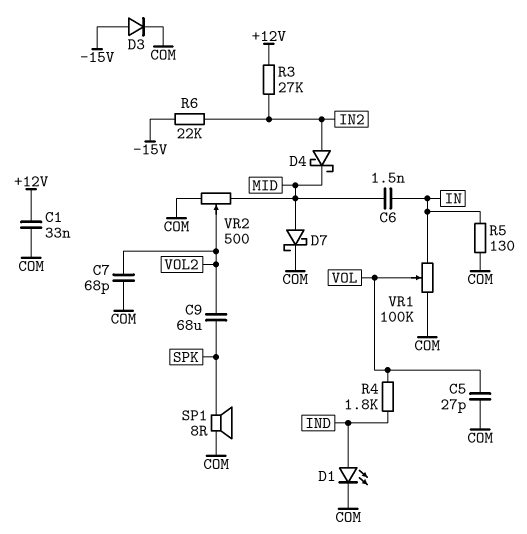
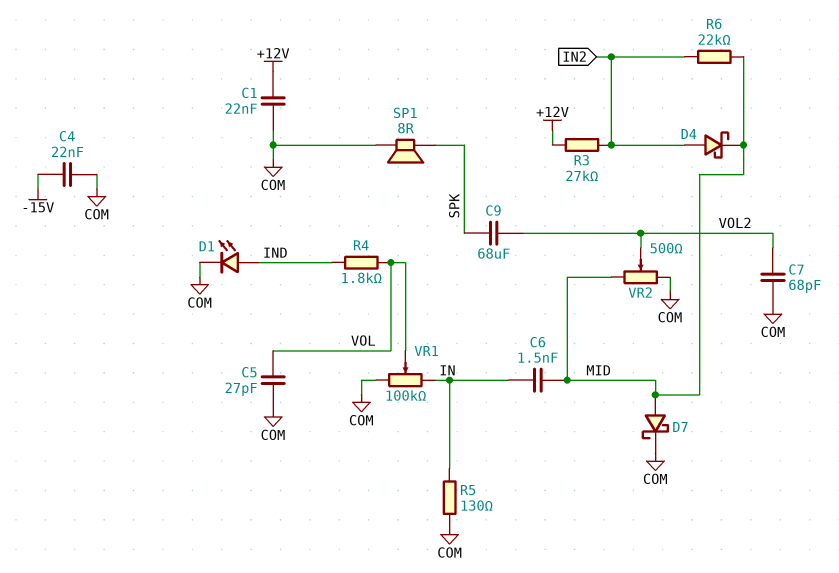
C1: 33nF (+12V, COM) -> 22nF (+12V, COM)
C4: none -> 22nF (-15V, COM)
D3: diode (A -15V, K COM) -> none
R6: 22k (-15V, IN2) -> 22k (IN2, MID)

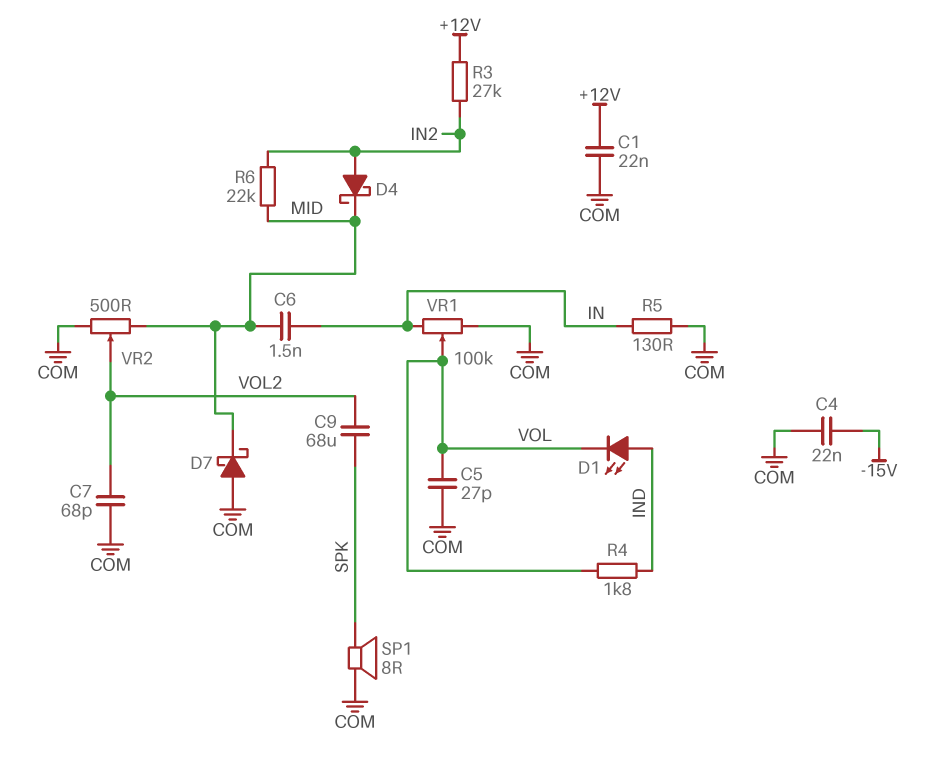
D1: LED (A IND, K COM) -> LED (A IND, K VOL)
D7: schottky (A MID, K COM) -> schottky (A COM, K MID)

